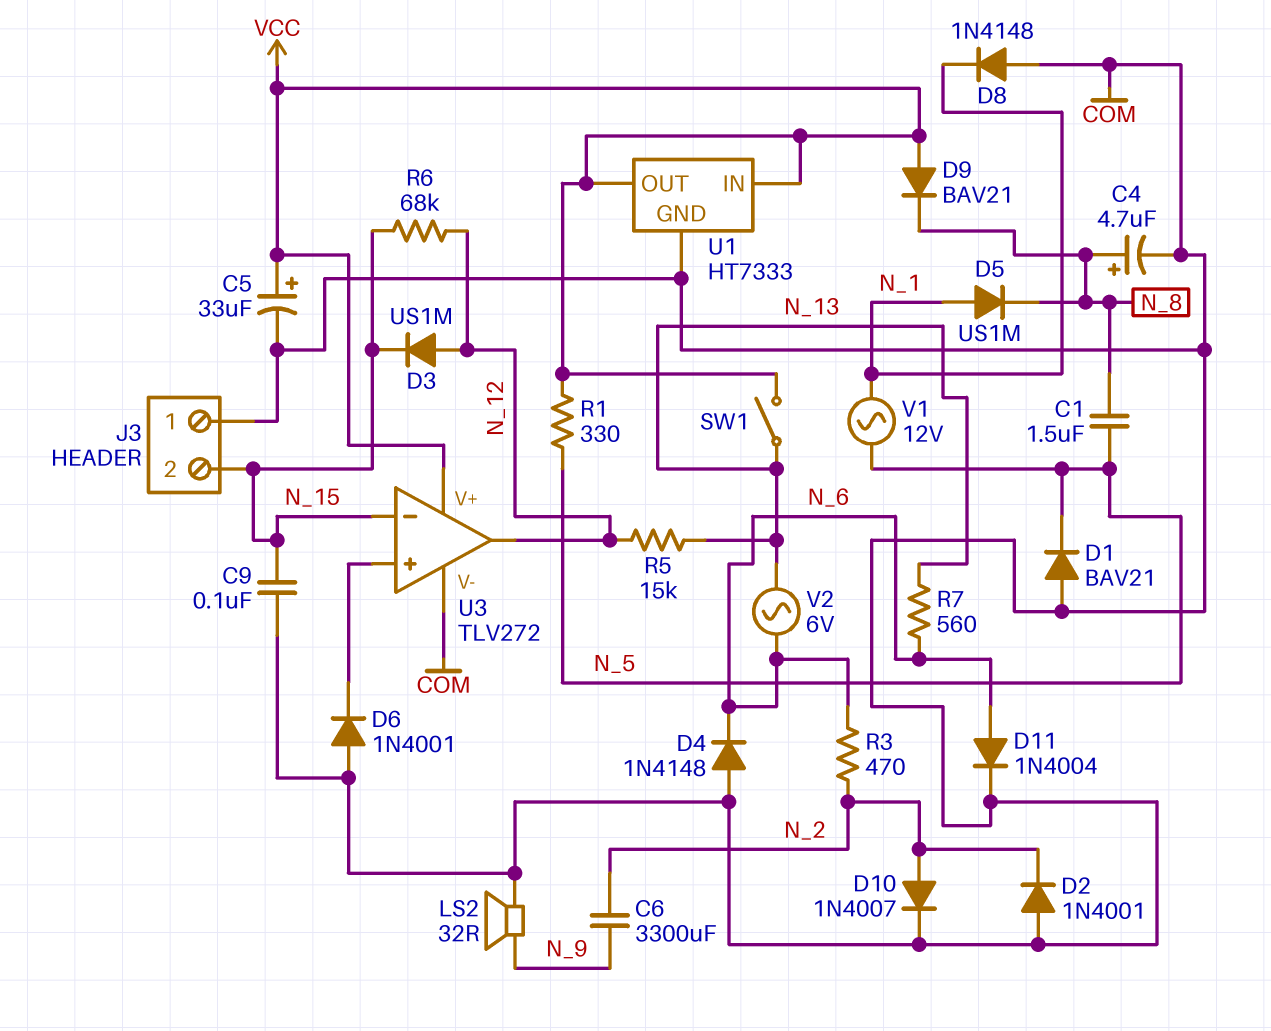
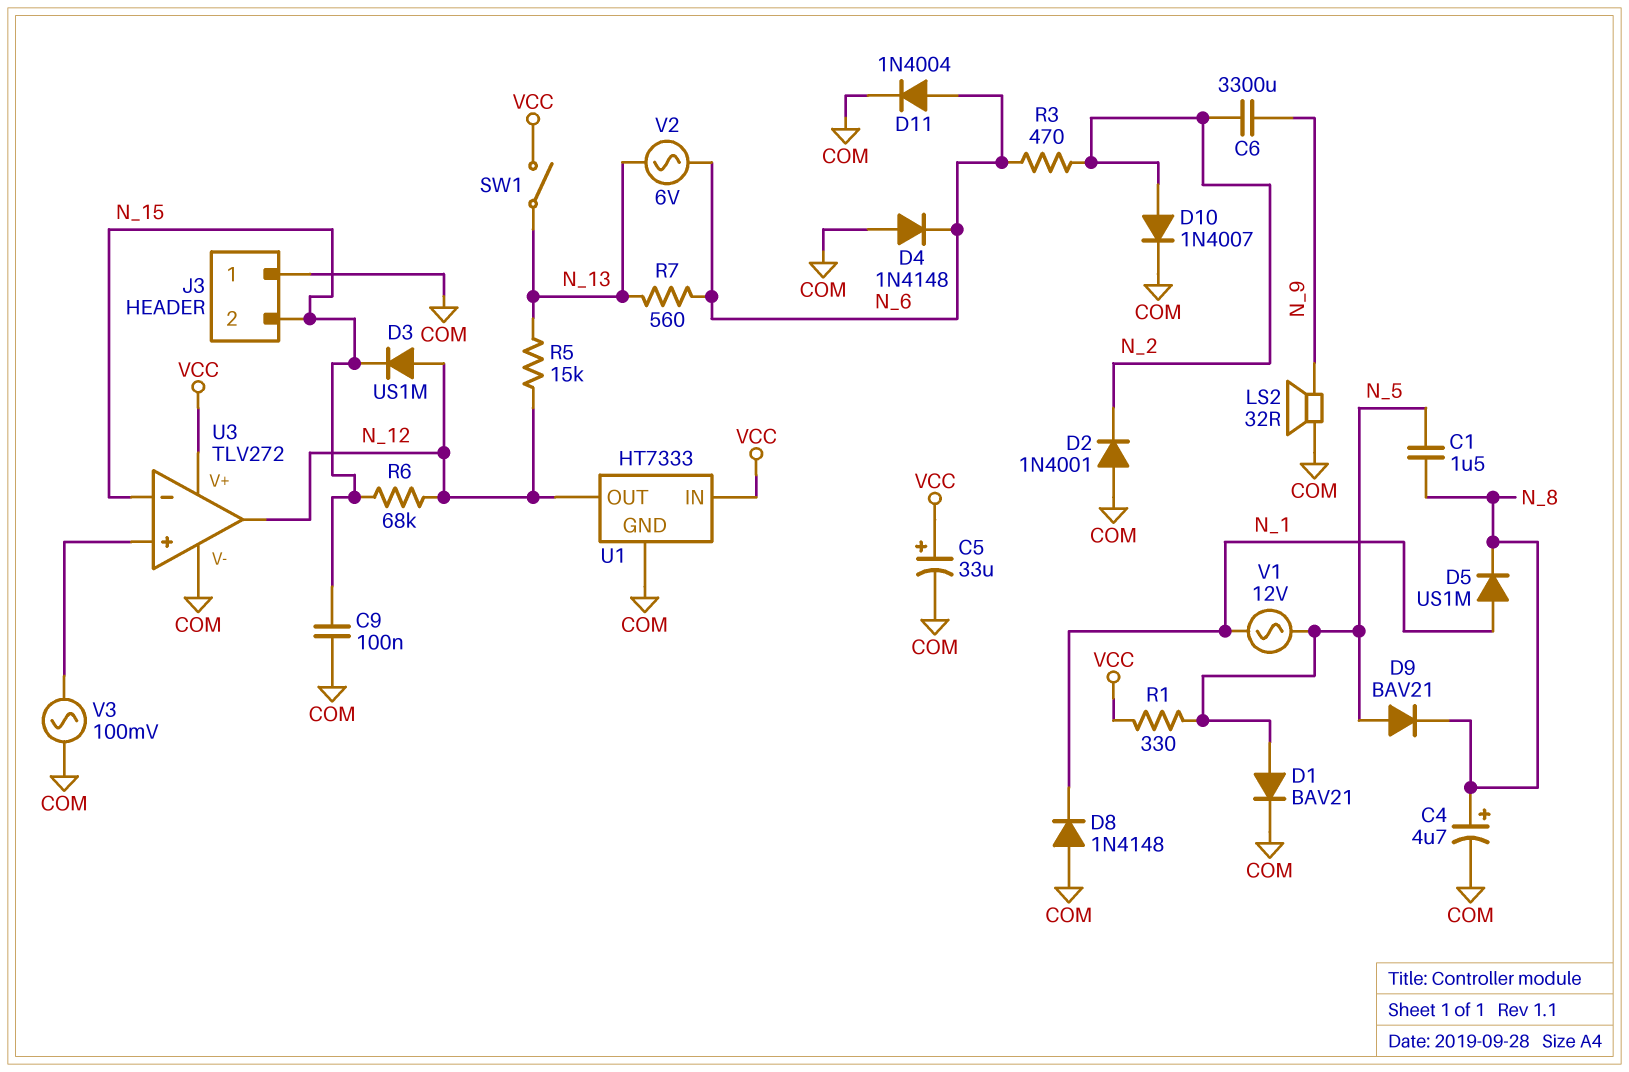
D1: diode BAV21 (A COM, K N_5) -> diode BAV21 (A N_5, K COM)
D6: diode 1N4001 (A COM, K U3/in+) -> none
D9: diode BAV21 (A VCC, K N_8) -> diode BAV21 (A N_5, K N_8)
U1 pin OUT: VCC -> N_12
V3: none -> AC 100mV (COM, U3/in+)

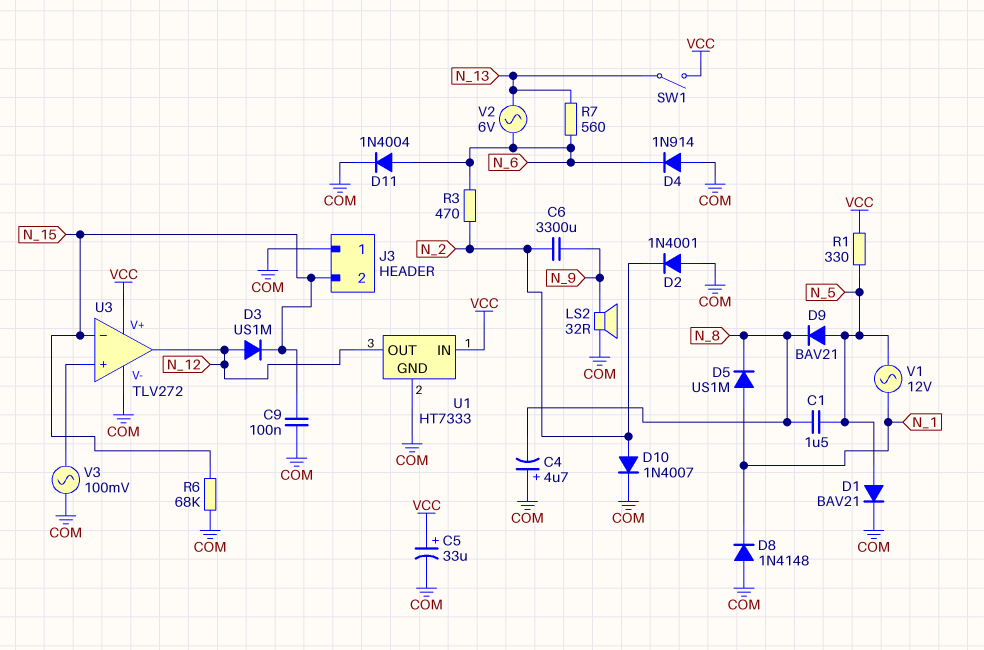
C4: 4.7uF (plus N_8, minus COM) -> 4.7uF (plus COM, minus N_8)
D4: diode 1N4148 (A COM, K N_6) -> diode 1N914 (A COM, K N_6)
R5: 15k (N_12, N_13) -> none
R6: 68k (N_12, N_15) -> 68k (COM, N_15)

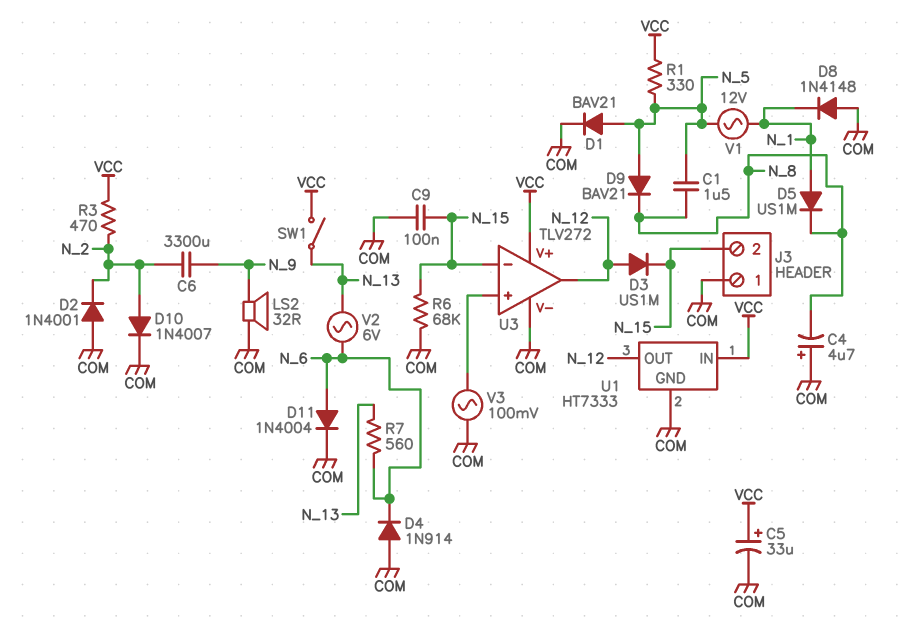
R3: 470 (N_2, N_6) -> 470 (N_2, VCC)

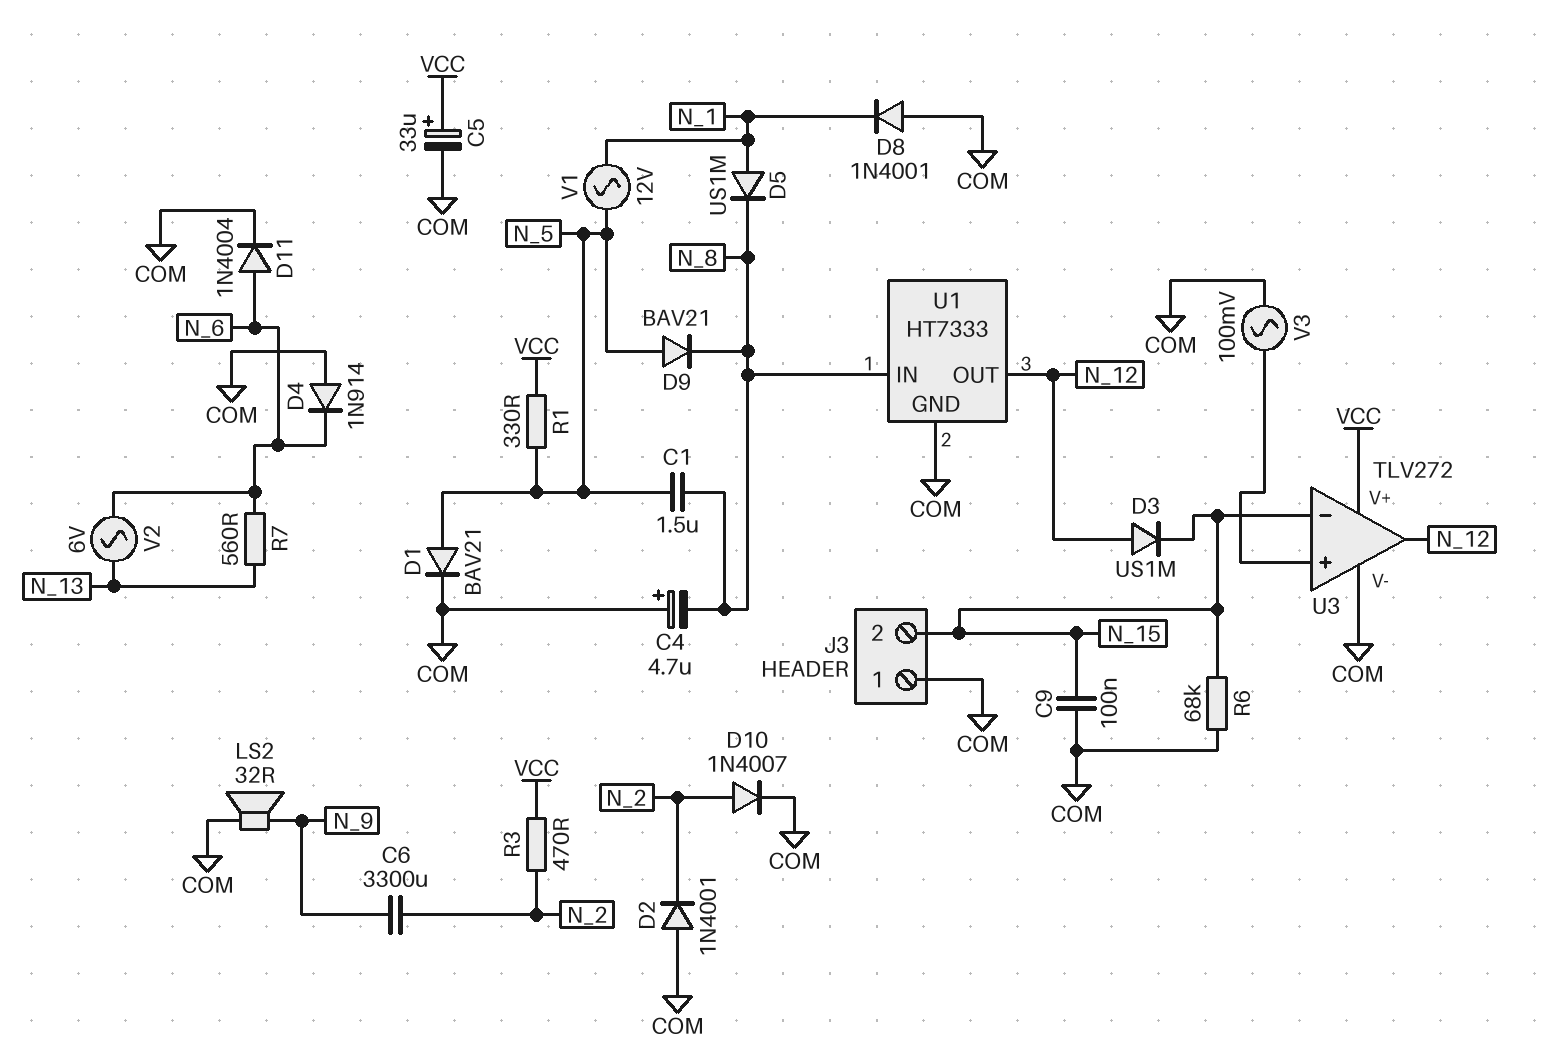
D8: diode 1N4148 (A COM, K N_1) -> diode 1N4001 (A COM, K N_1)
SW1: switch (N_13, VCC) -> none
U1 pin IN: VCC -> N_8

